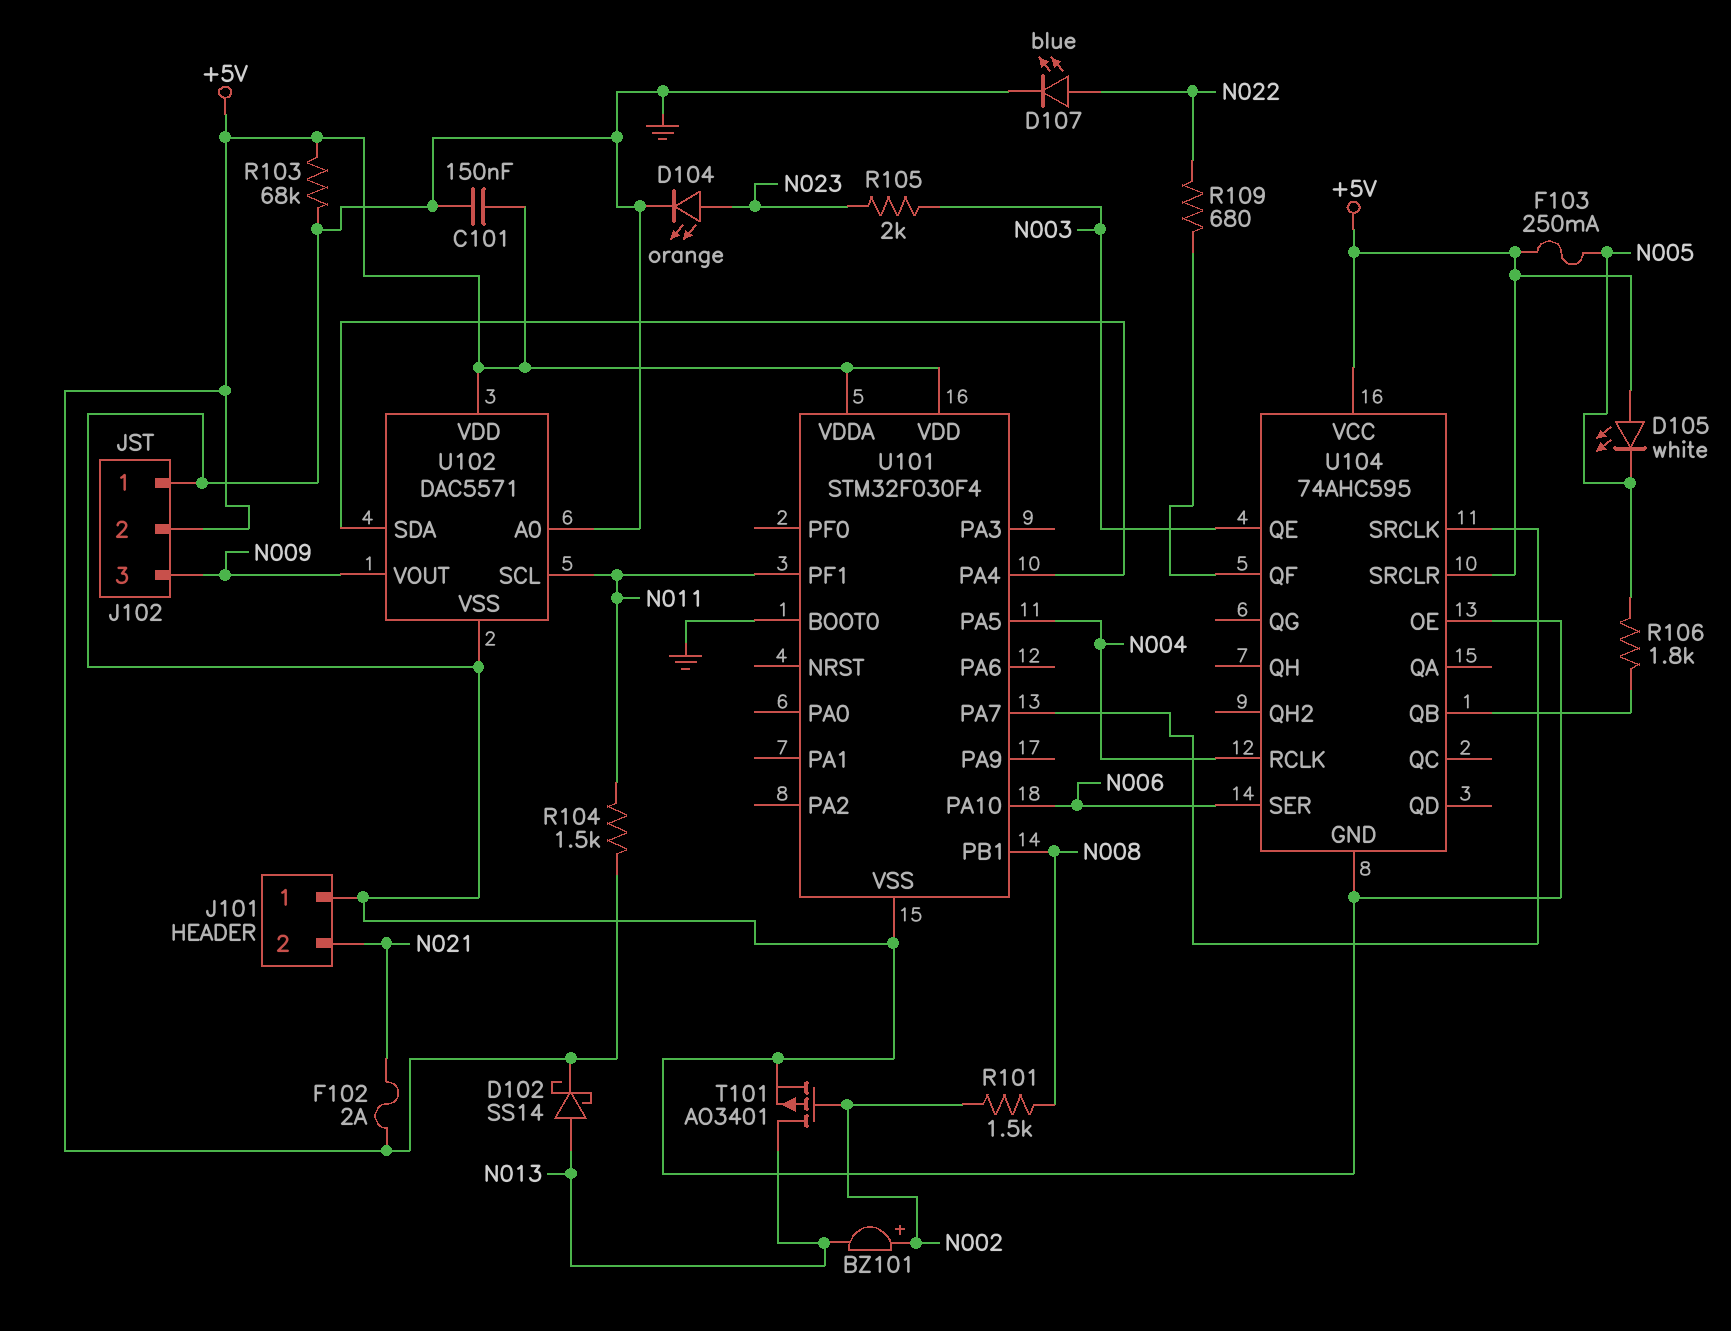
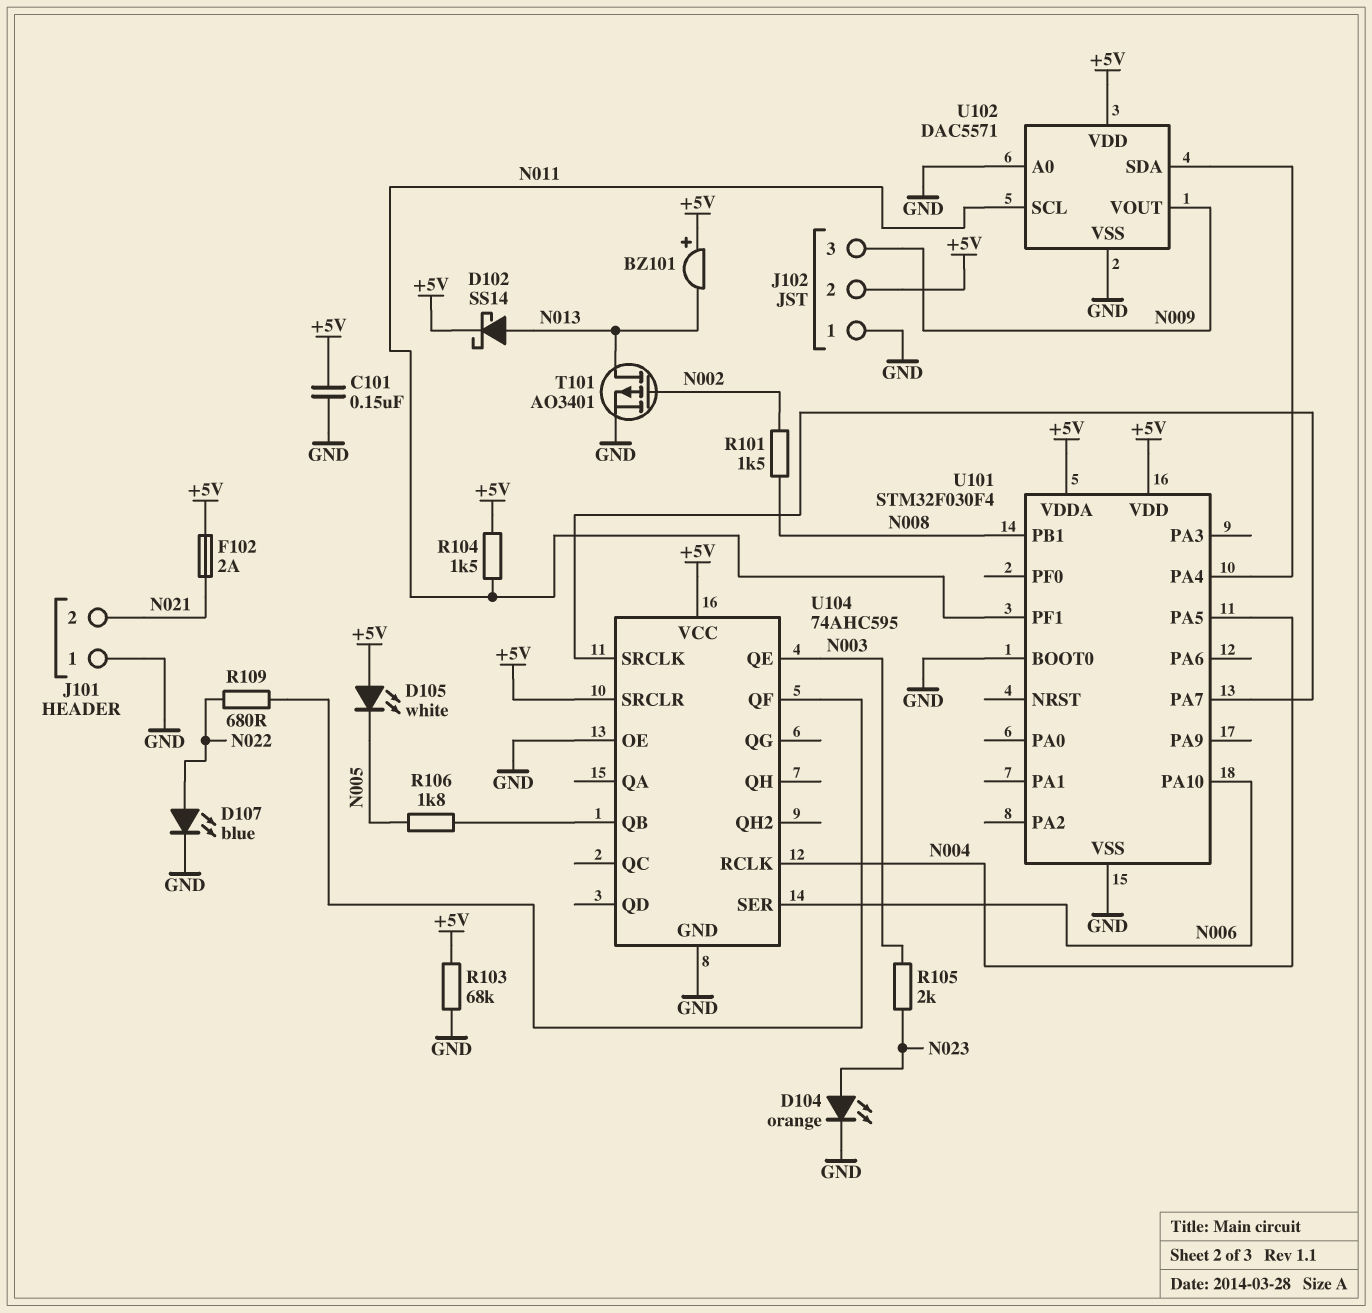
BZ101: buzzer (plus N002, minus N013) -> buzzer (plus +5V, minus N013)
F103: 250mA (+5V, N005) -> none

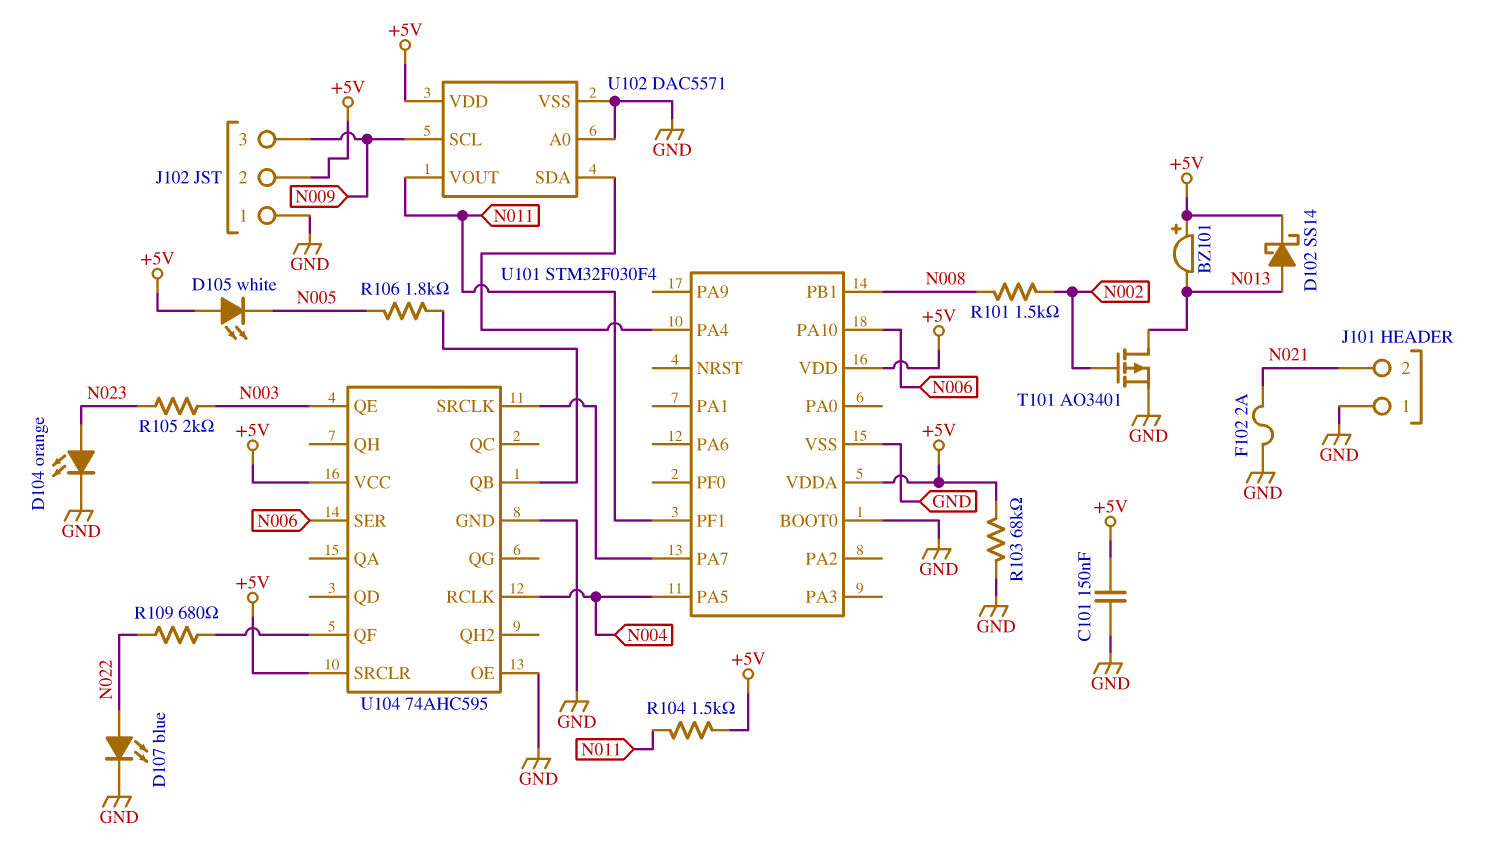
F102: 2A (+5V, N021) -> 2A (GND, N021)
U102 pin SCL: N011 -> N009
U102 pin VOUT: N009 -> N011

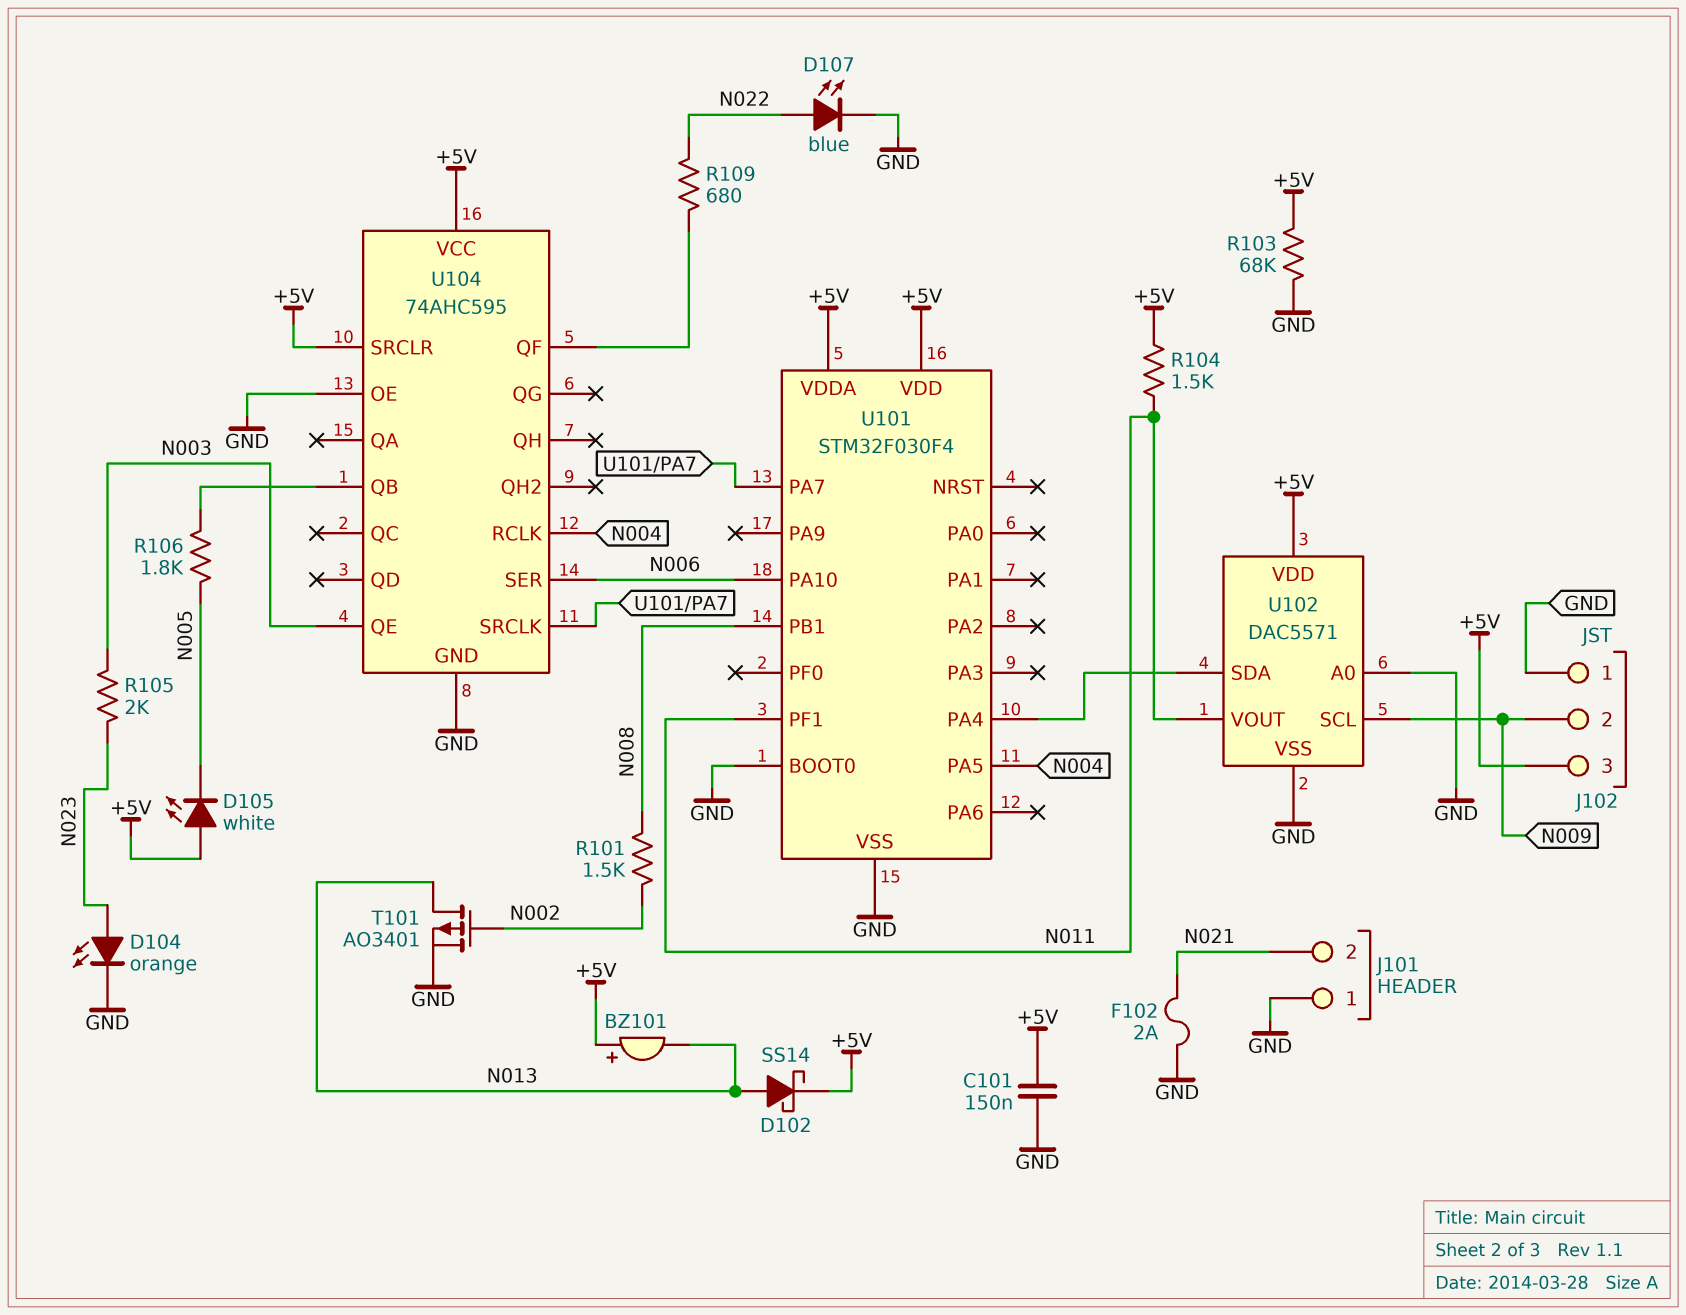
J102 pin 2: +5V -> N009
J102 pin 3: N009 -> +5V

